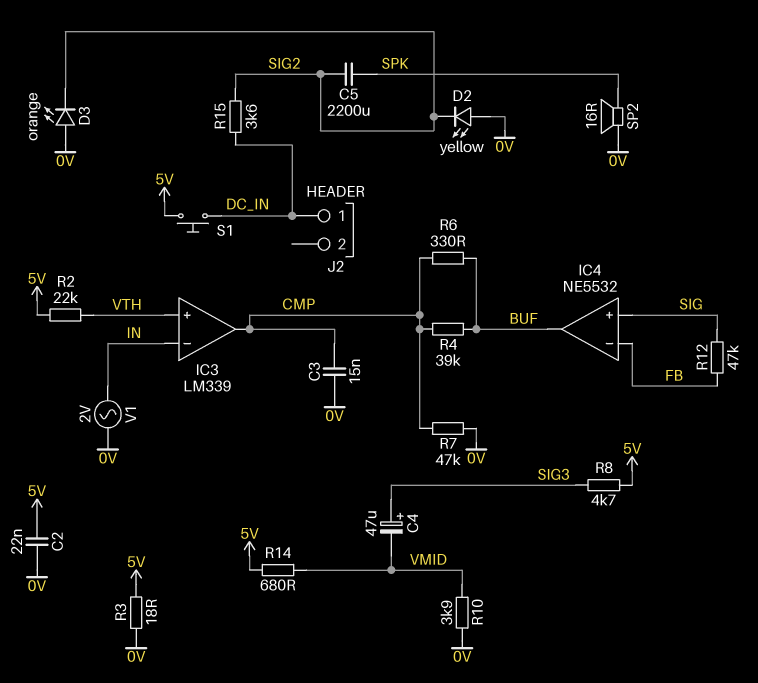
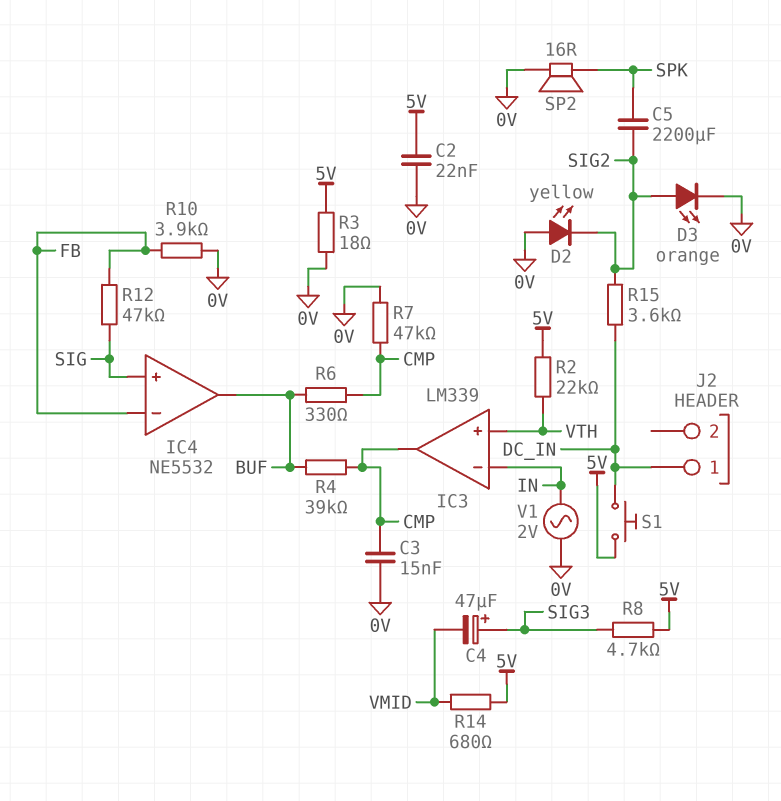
D3: LED orange (A 0V, K SIG2) -> LED orange (A SIG2, K 0V)
R10: 3.9k (0V, VMID) -> 3.9k (0V, FB)

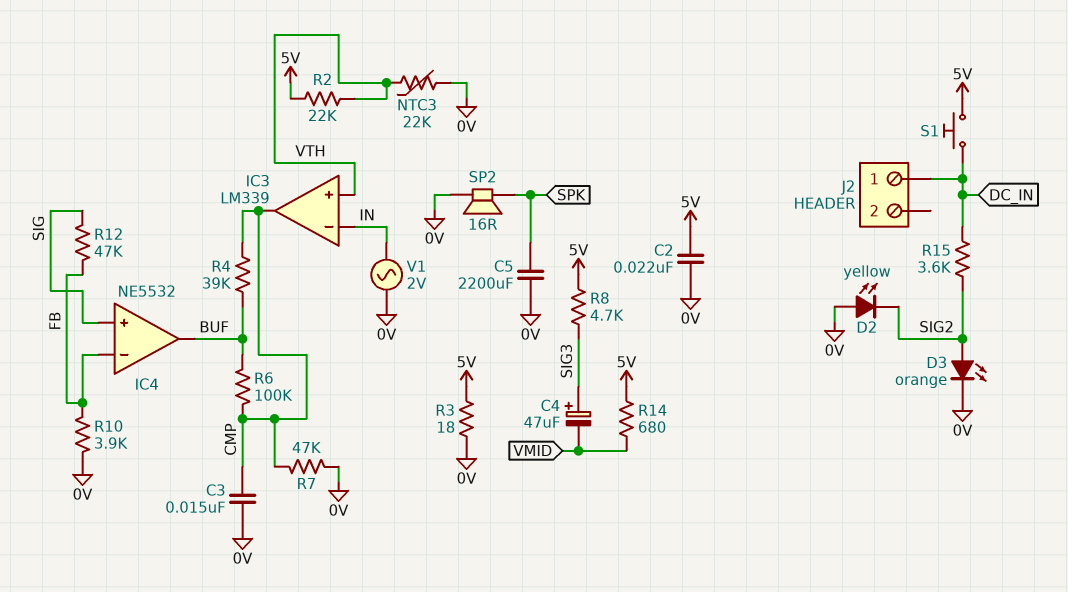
C5: 2200uF (SIG2, SPK) -> 2200uF (0V, SPK)
NTC3: none -> 22k (0V, VTH)
R6: 330 (BUF, CMP) -> 100k (BUF, CMP)

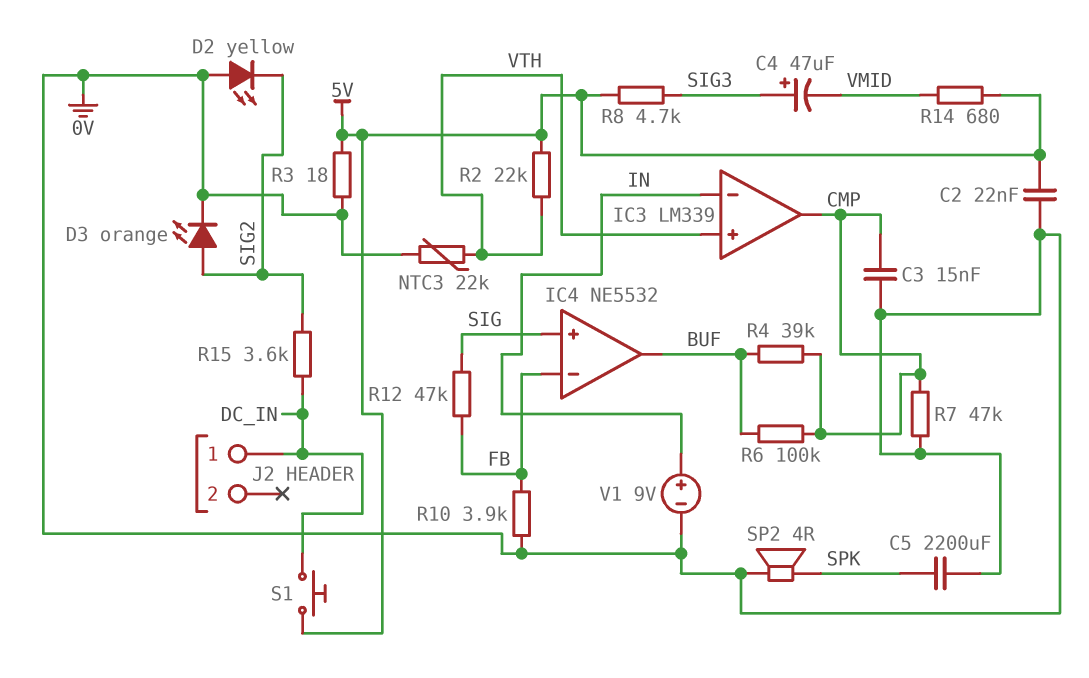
SP2: speaker 16R (0V, SPK) -> speaker 4R (0V, SPK)
V1: AC 2V (0V, IN) -> 9V (plus IN, minus 0V)

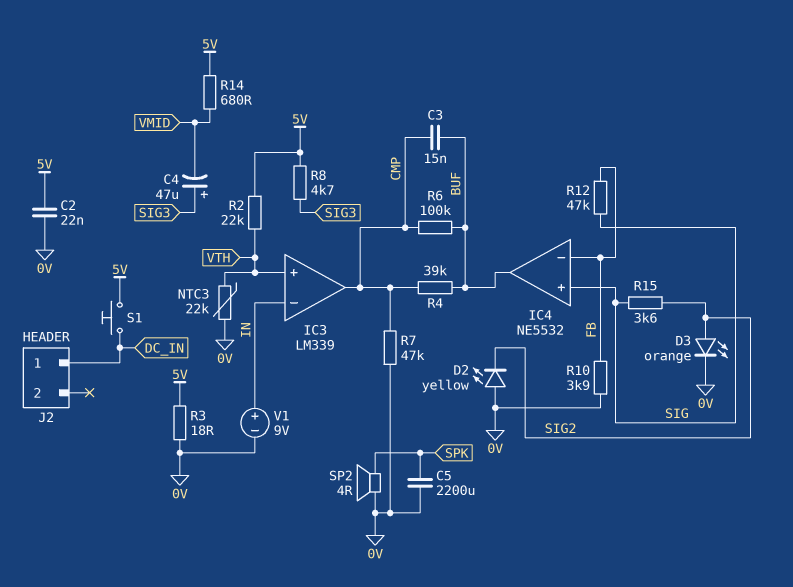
C3: 15nF (0V, CMP) -> 15nF (BUF, CMP)
R15: 3.6k (DC_IN, SIG2) -> 3.6k (SIG, SIG2)

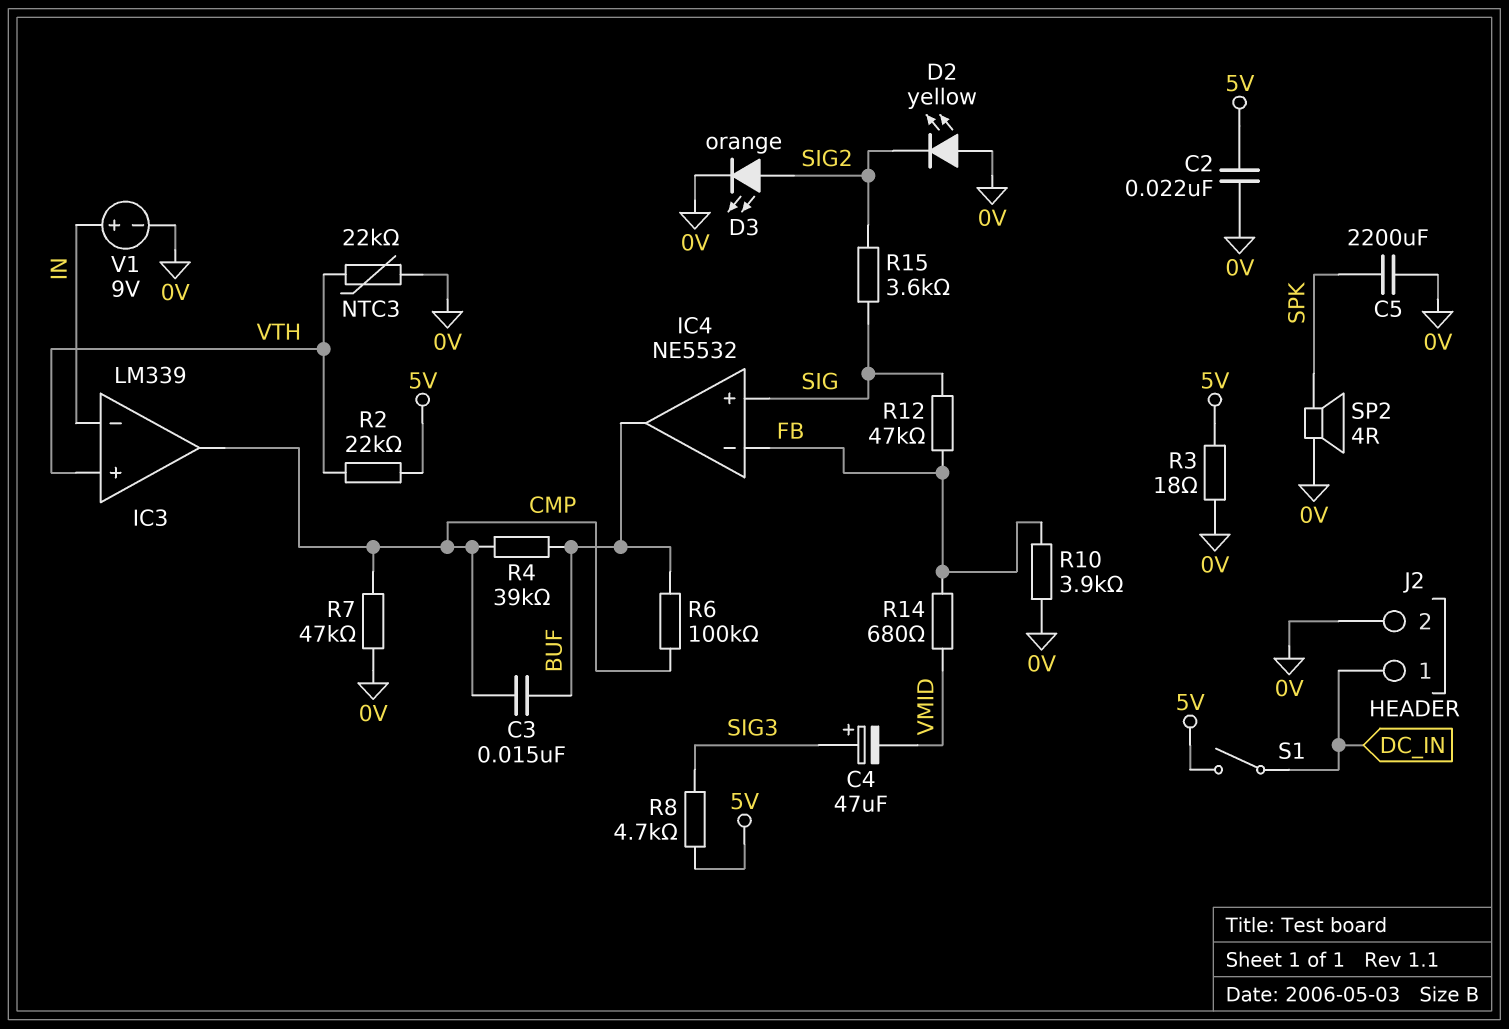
J2 pin 2: none -> 0V
R14: 680 (5V, VMID) -> 680 (FB, VMID)
S1: button (5V, DC_IN) -> switch (5V, DC_IN)

